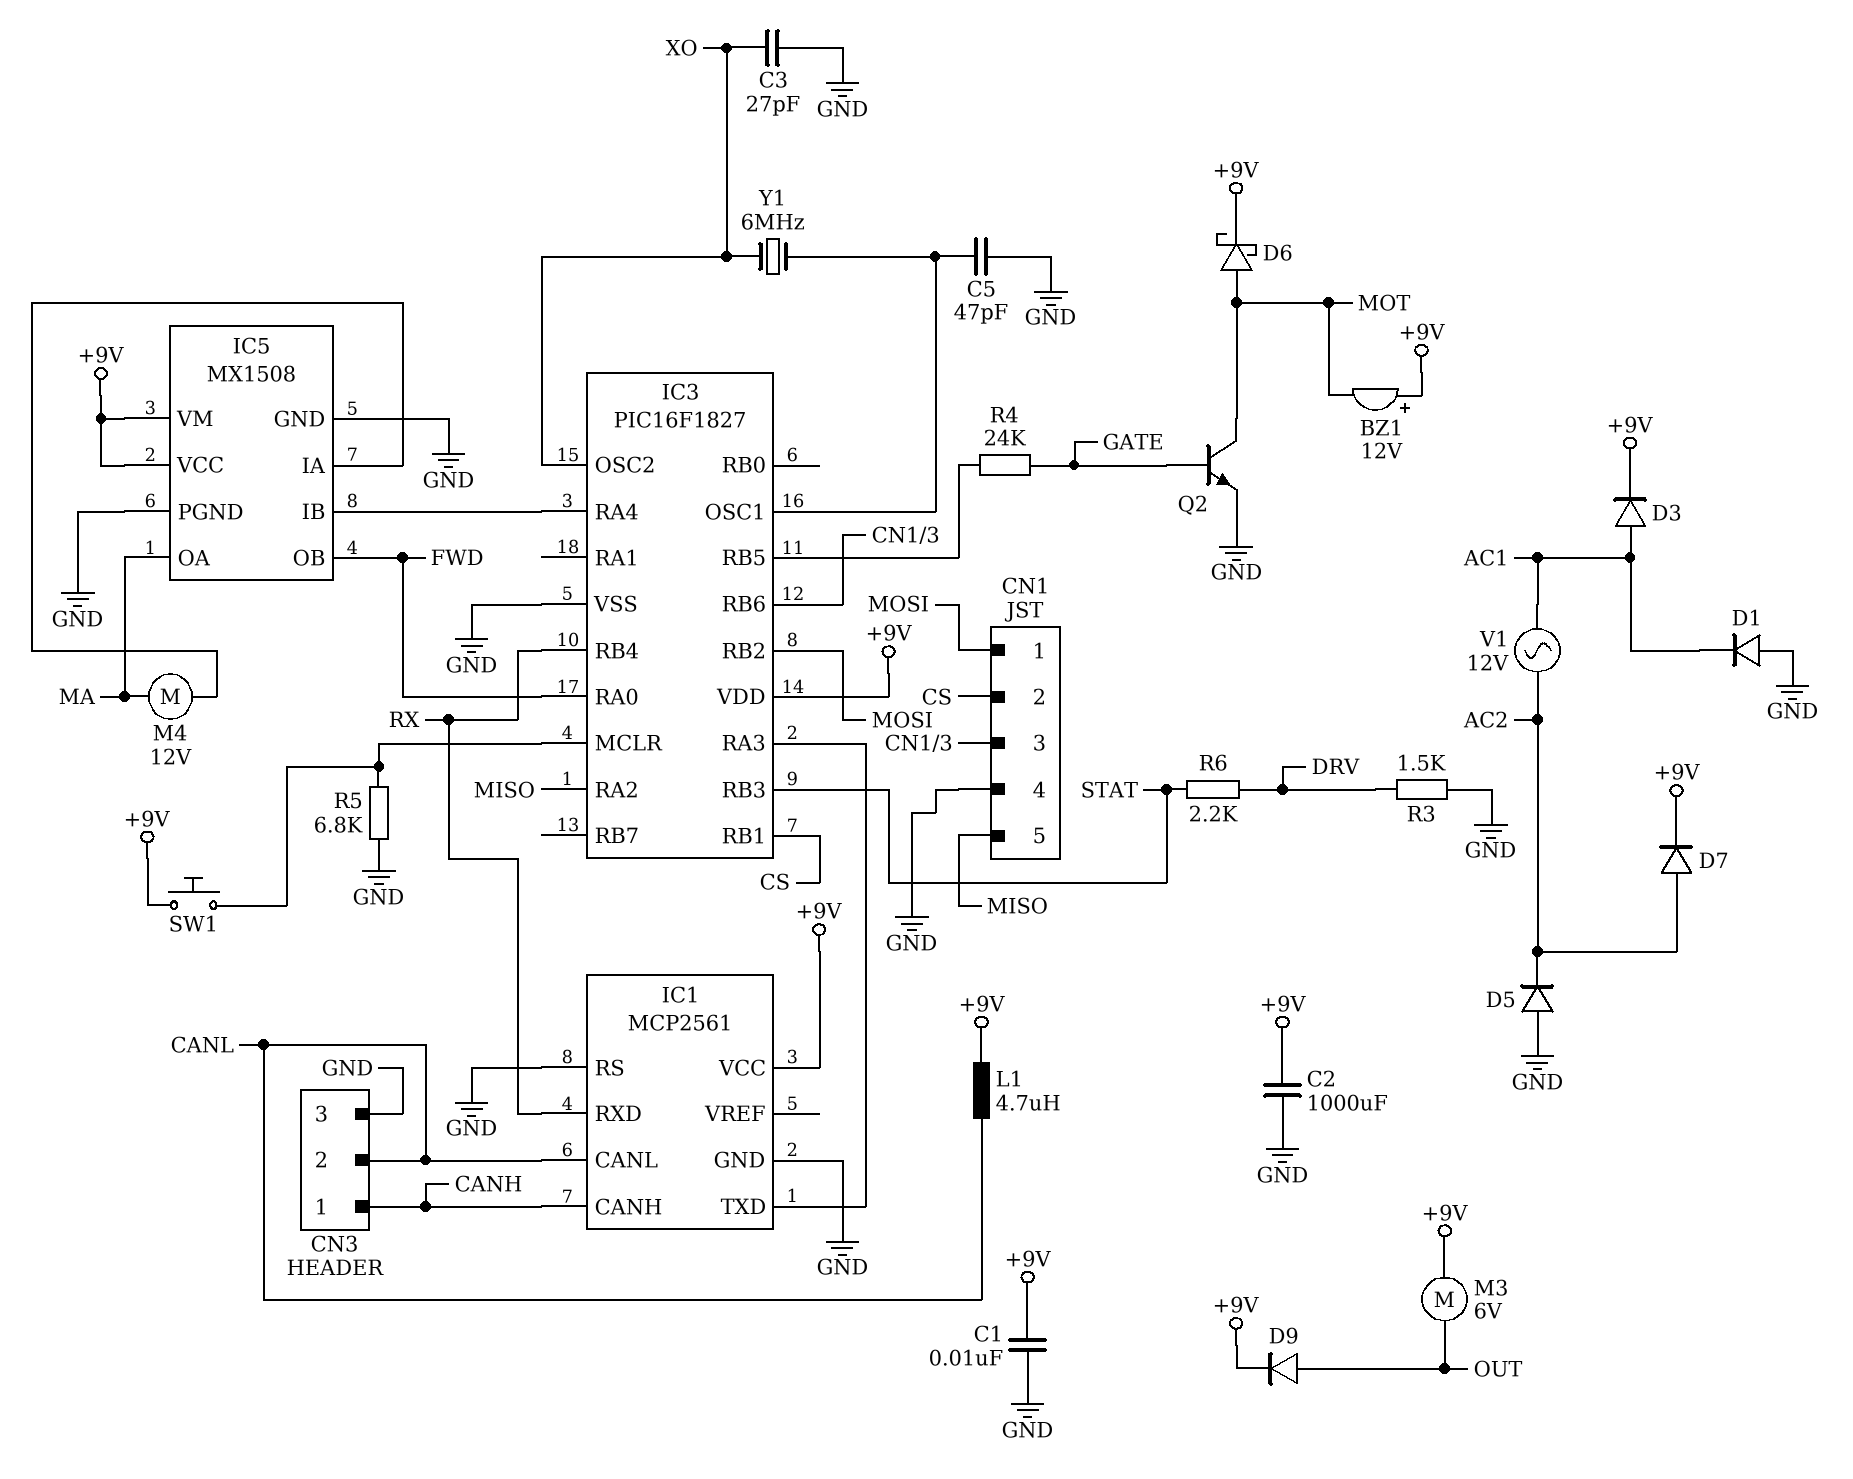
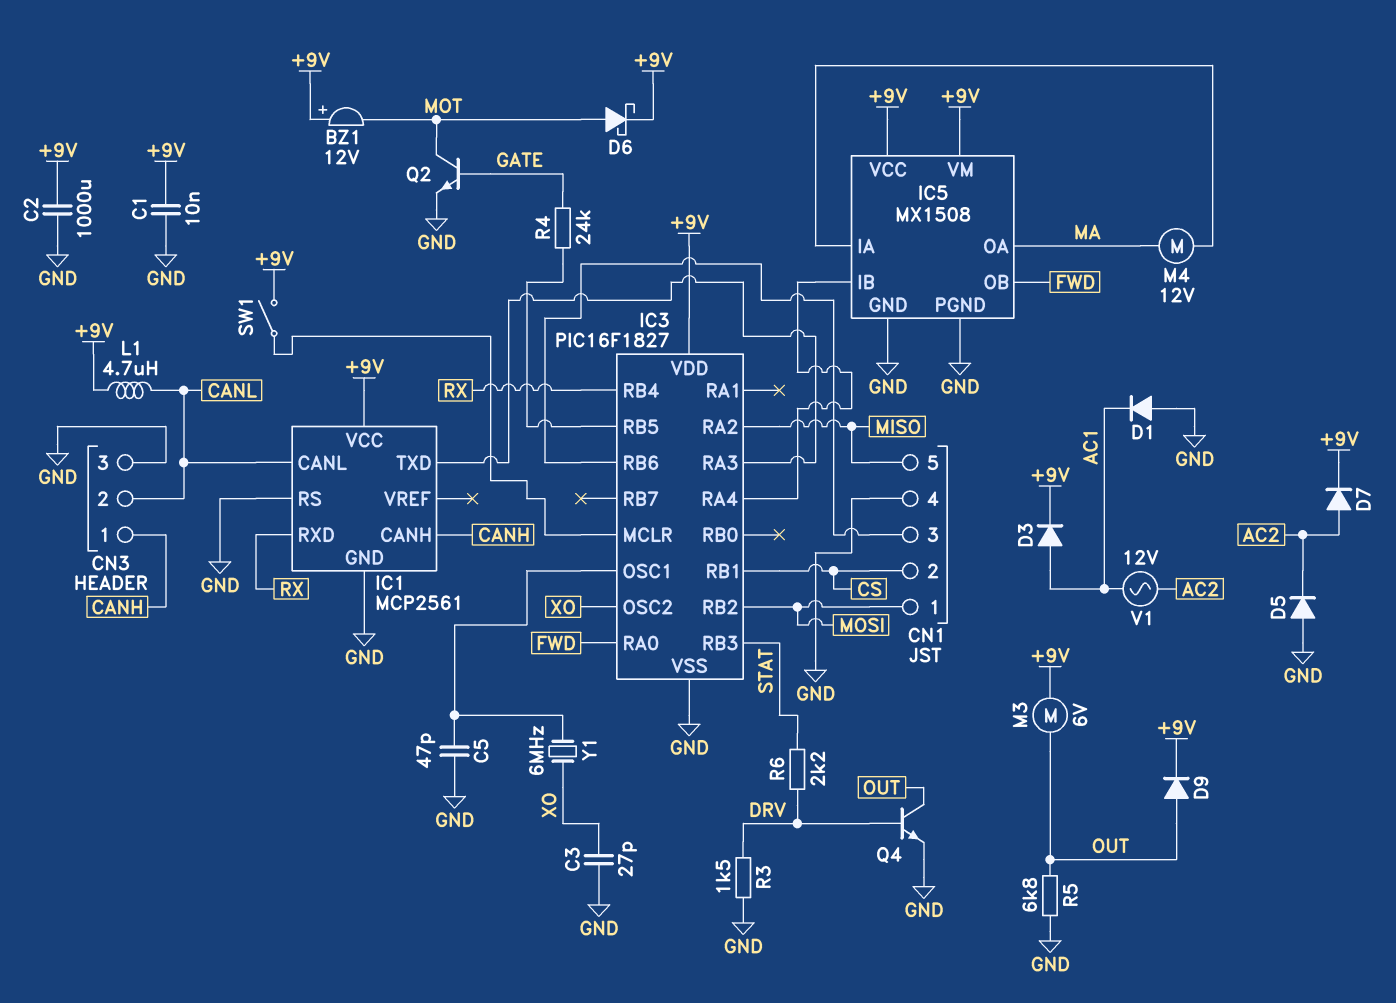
Q4: none -> NPN (B DRV, C OUT, E GND)
R5: 6.8k (GND, IC3/MCLR) -> 6.8k (GND, OUT)
SW1: button (+9V, IC3/MCLR) -> switch (+9V, IC3/MCLR)

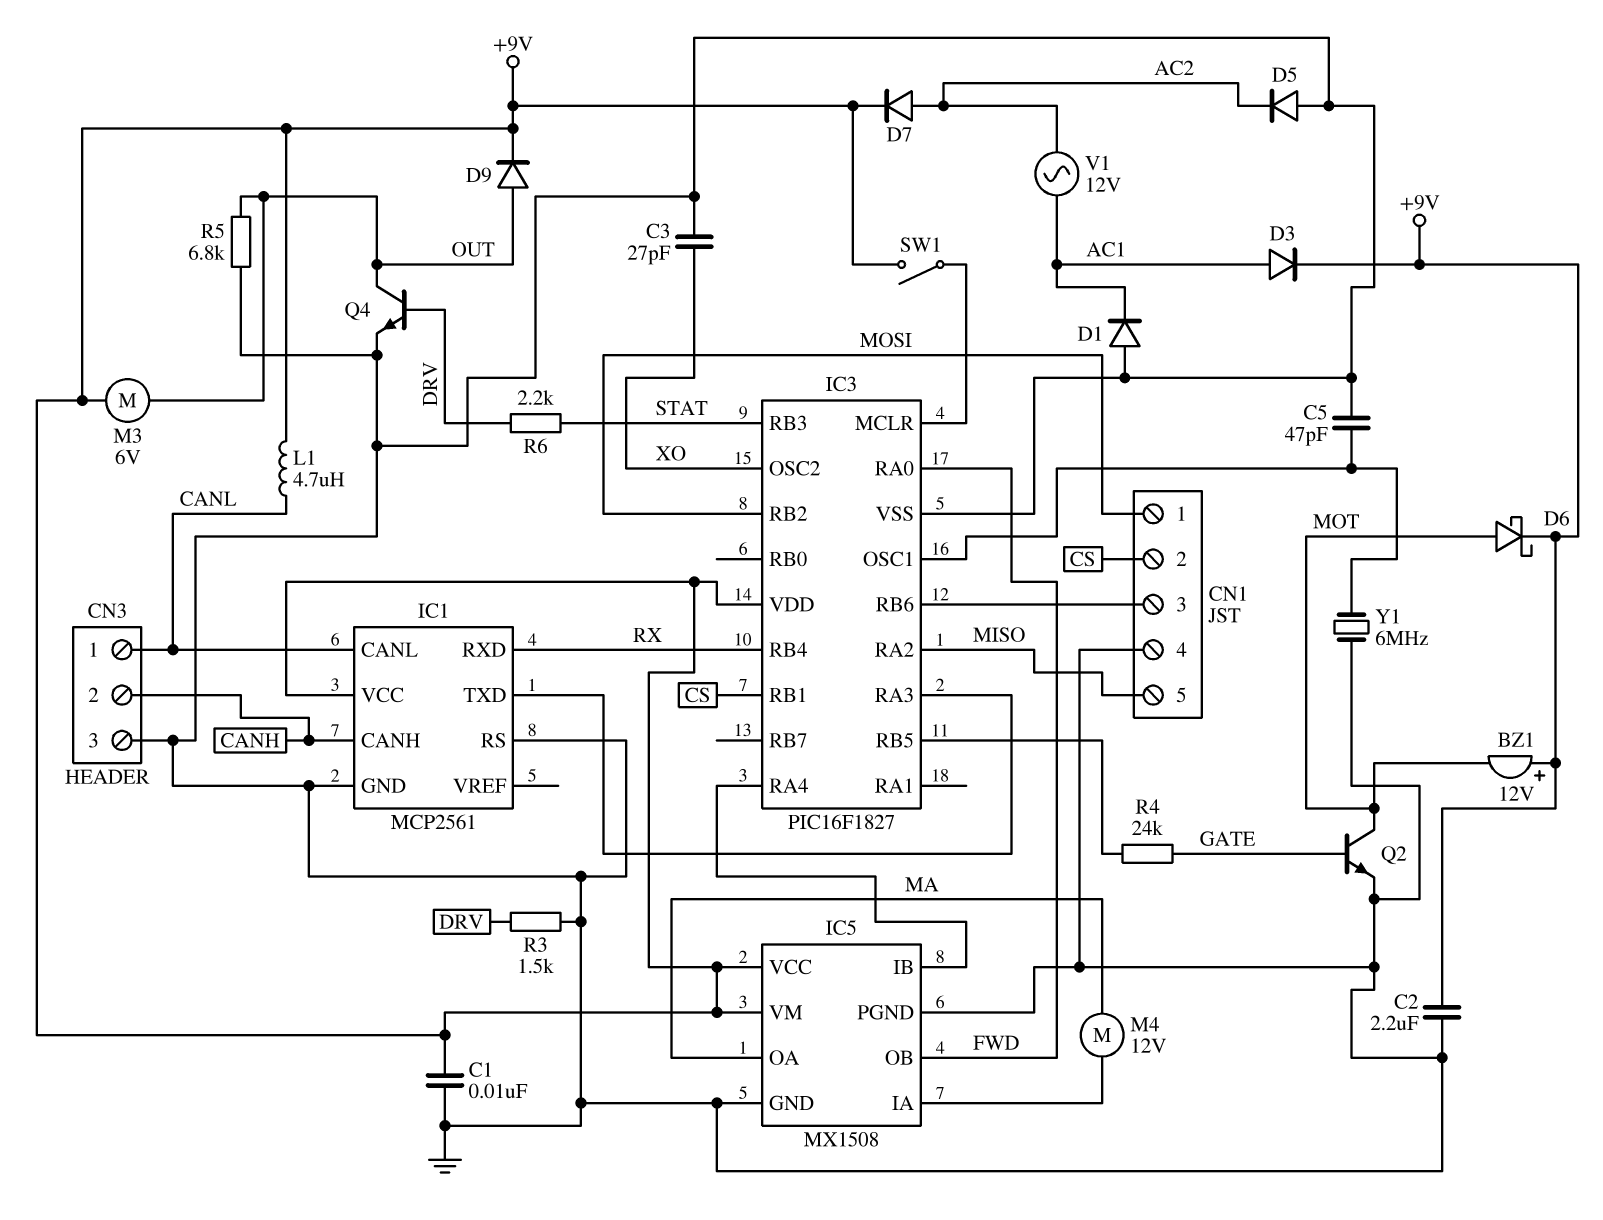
C2: 1000uF (+9V, GND) -> 2.2uF (+9V, GND)
CN3 pin 1: CANH -> CANL
CN3 pin 2: CANL -> CANH
Y1: 6MHz (IC3/OSC1, XO) -> 6MHz (GND, IC3/OSC1)

